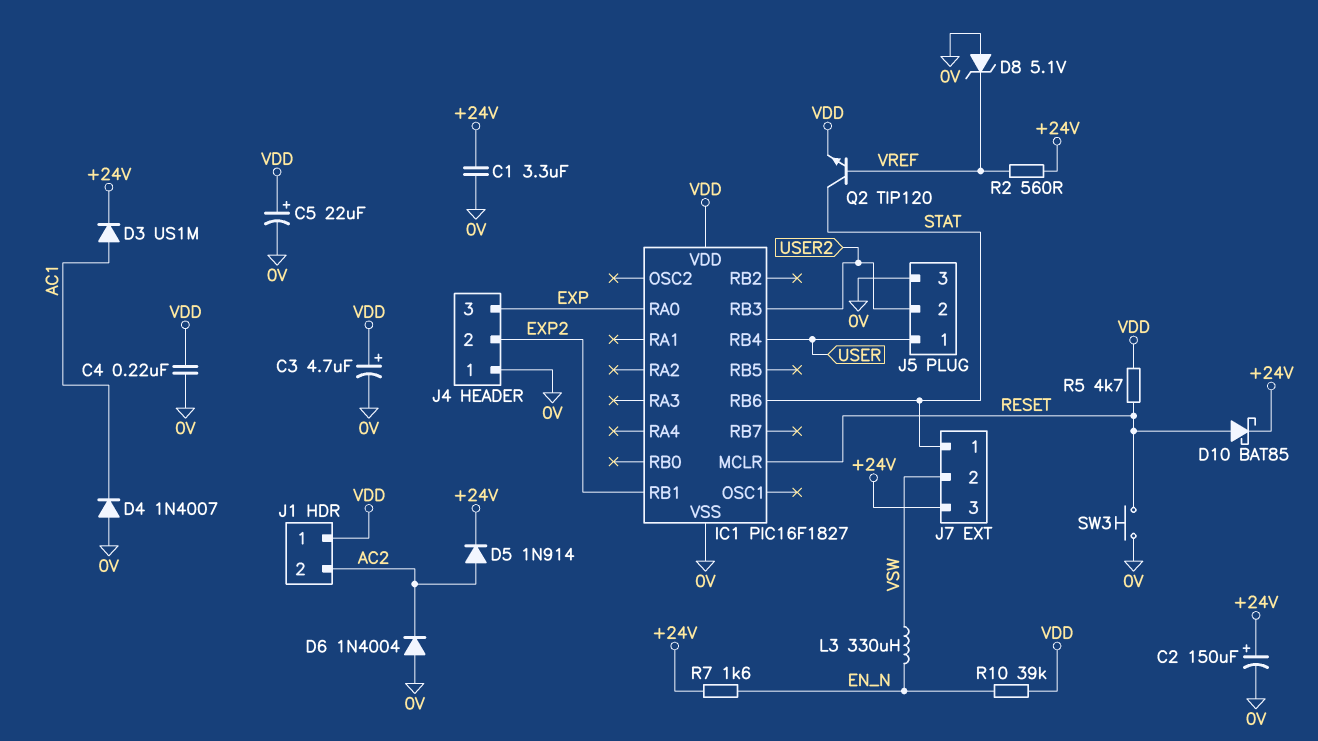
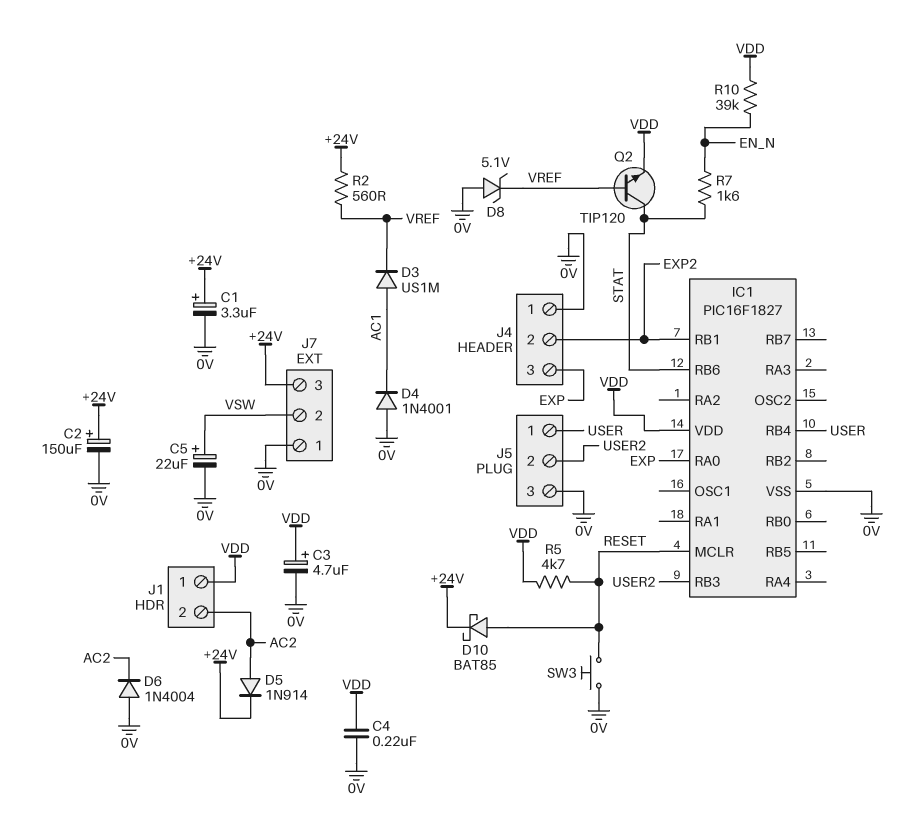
C1: 3.3uF (+24V, 0V) -> 3.3uF (plus +24V, minus 0V)
C5: 22uF (plus VDD, minus 0V) -> 22uF (plus VSW, minus 0V)
D3: diode US1M (A AC1, K +24V) -> diode US1M (A AC1, K VREF)
D4: diode 1N4007 (A 0V, K AC1) -> diode 1N4001 (A 0V, K AC1)
J7 pin 1: STAT -> 0V
L3: 330uH (EN_N, VSW) -> none
R7: 1.6k (+24V, EN_N) -> 1.6k (EN_N, STAT)

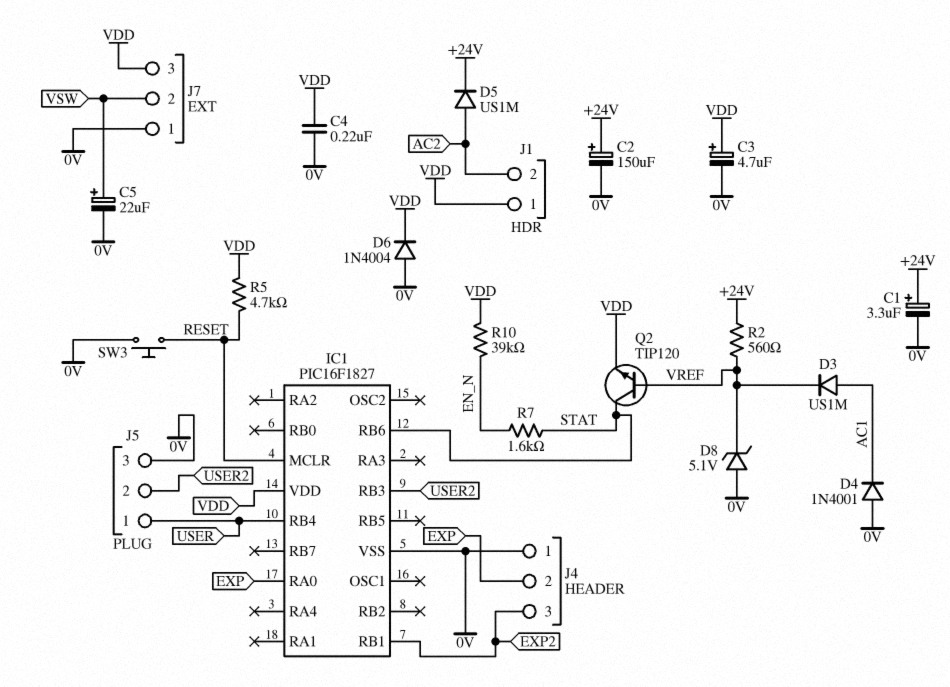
D5: diode 1N914 (A AC2, K +24V) -> diode US1M (A AC2, K +24V)
D6: diode 1N4004 (A 0V, K AC2) -> diode 1N4004 (A 0V, K VDD)
D10: schottky BAT85 (A RESET, K +24V) -> none
J4 pin 2: EXP2 -> EXP
J4 pin 3: EXP -> EXP2
J7 pin 3: +24V -> VDD

